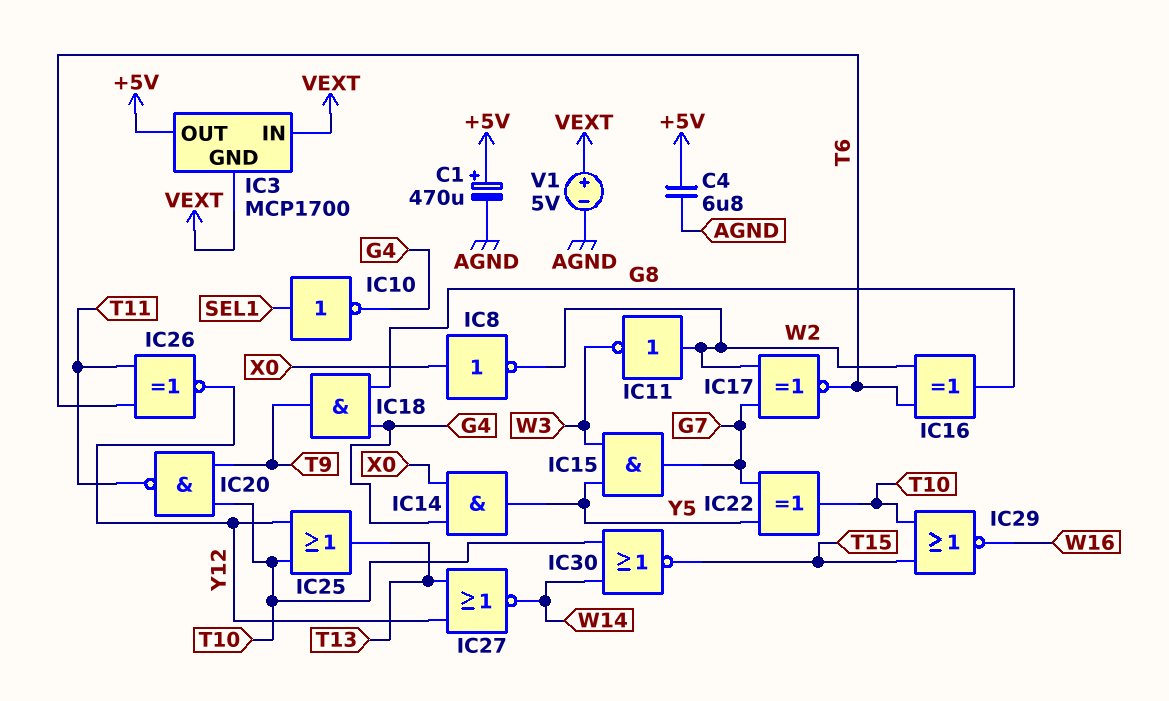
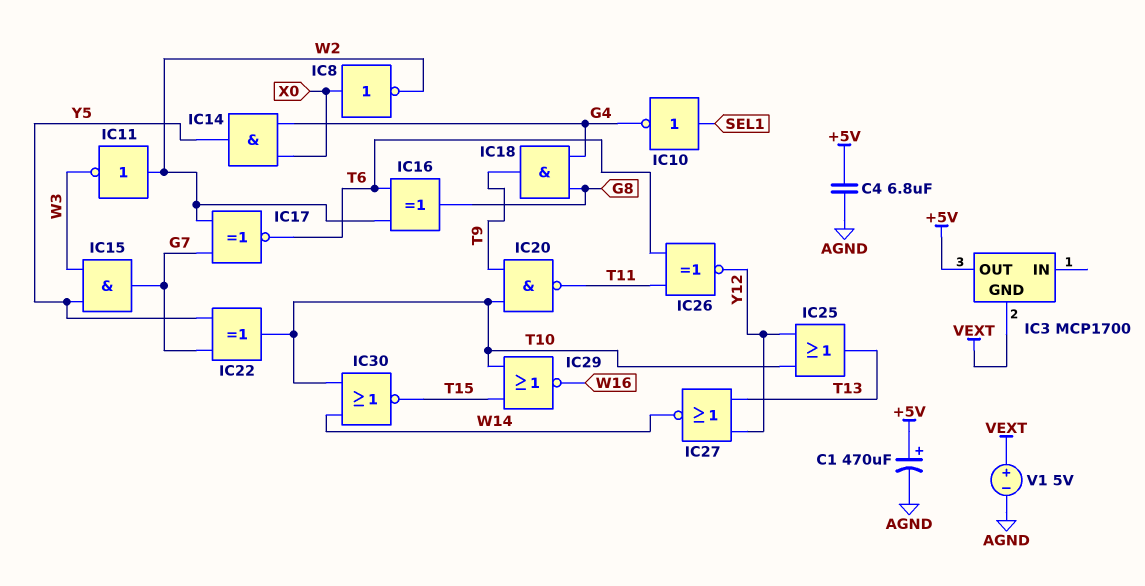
IC3 pin IN: VEXT -> none

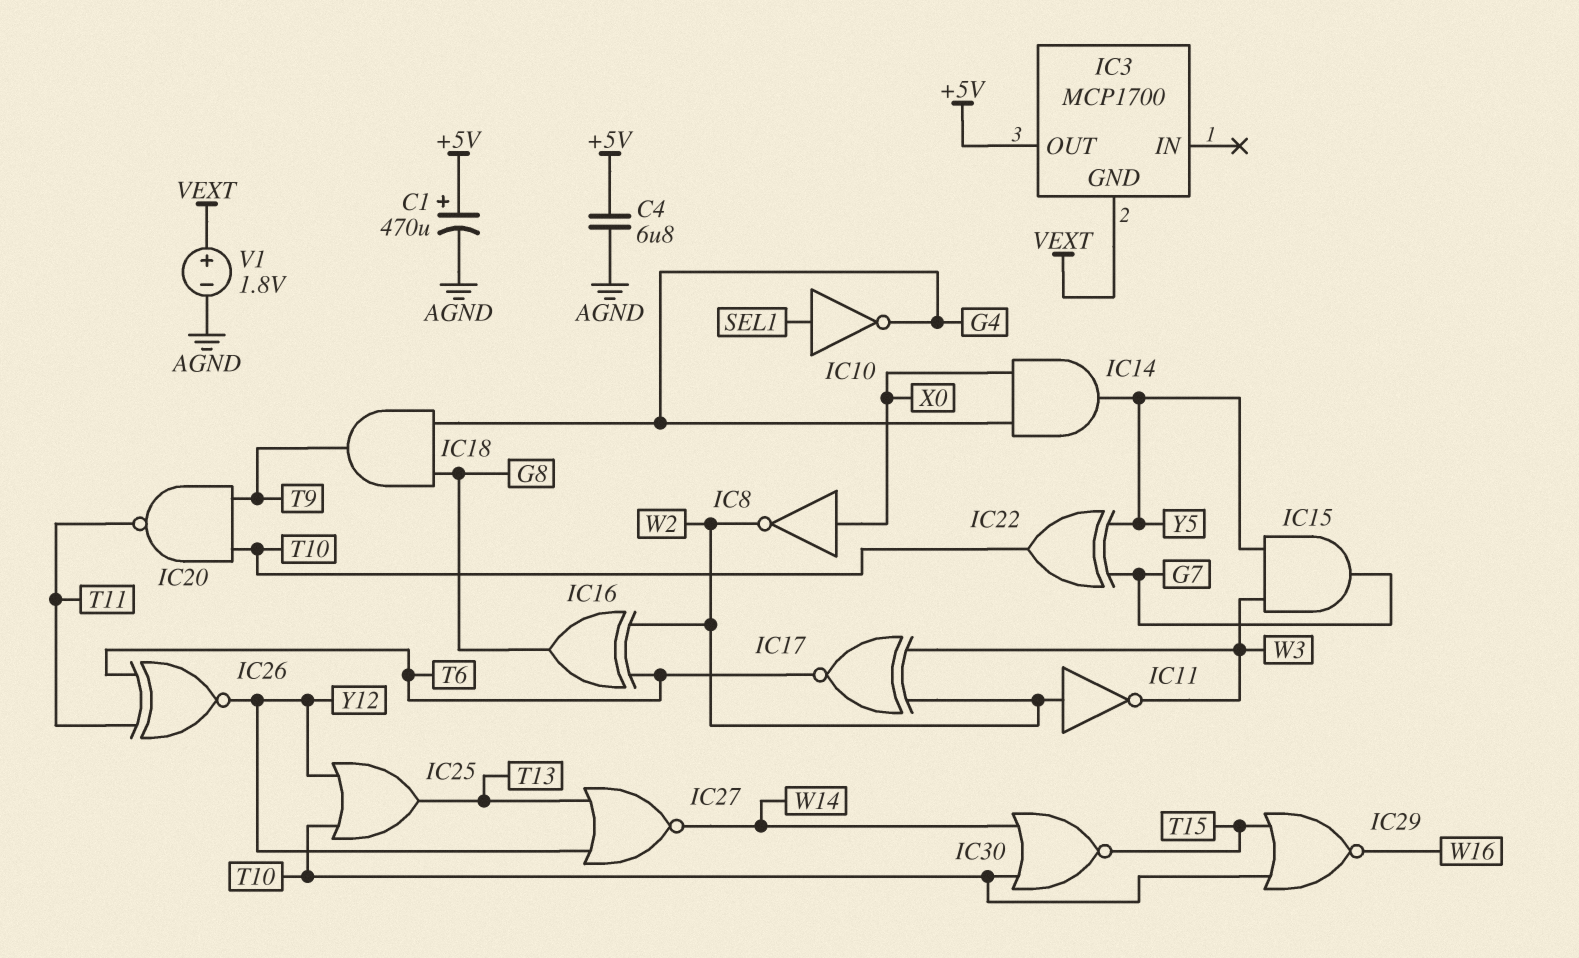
IC17: XNOR (in G7, in W2, out T6) -> XNOR (in W2, in W3, out T6)
V1: 5V (plus VEXT, minus AGND) -> 1.8V (plus VEXT, minus AGND)

